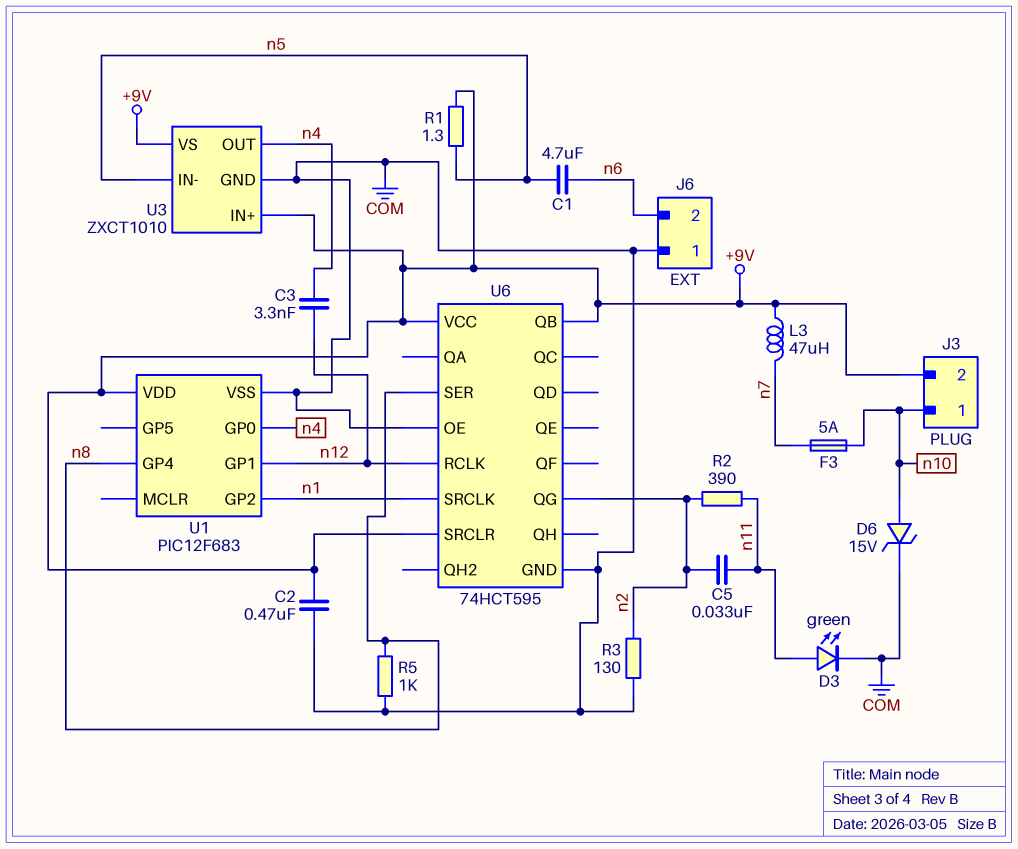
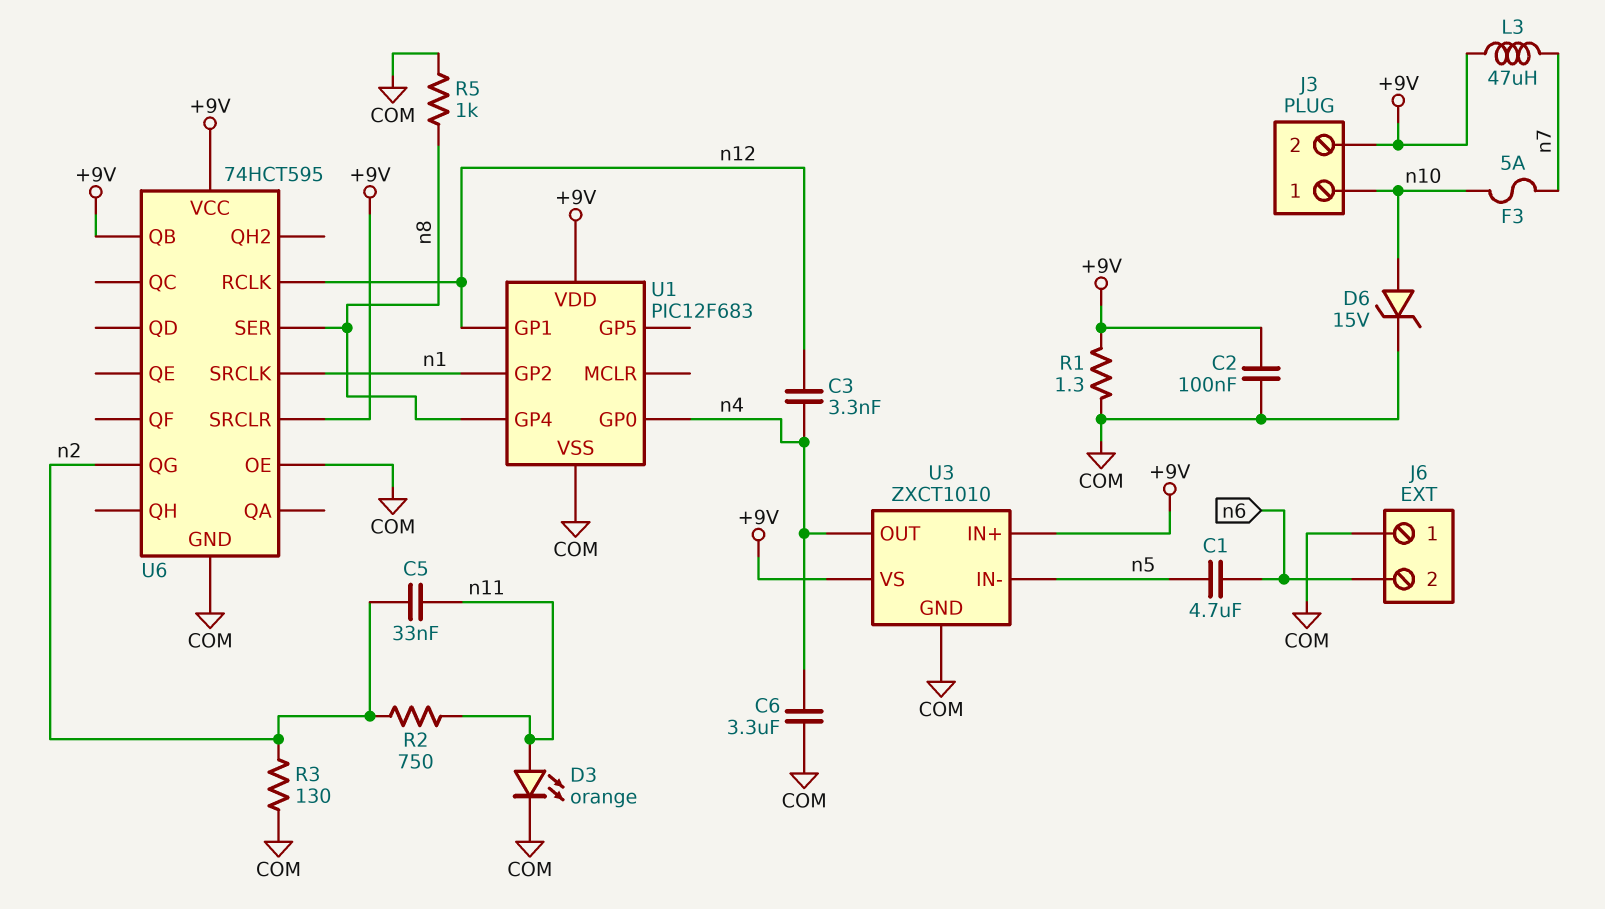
C2: 470nF (+9V, COM) -> 100nF (+9V, COM)
C6: none -> 3.3uF (COM, n4)
D3: LED green (A n11, K COM) -> LED orange (A n11, K COM)
R1: 1.3 (+9V, n5) -> 1.3 (+9V, COM)
R2: 390 (n2, n11) -> 750 (n2, n11)

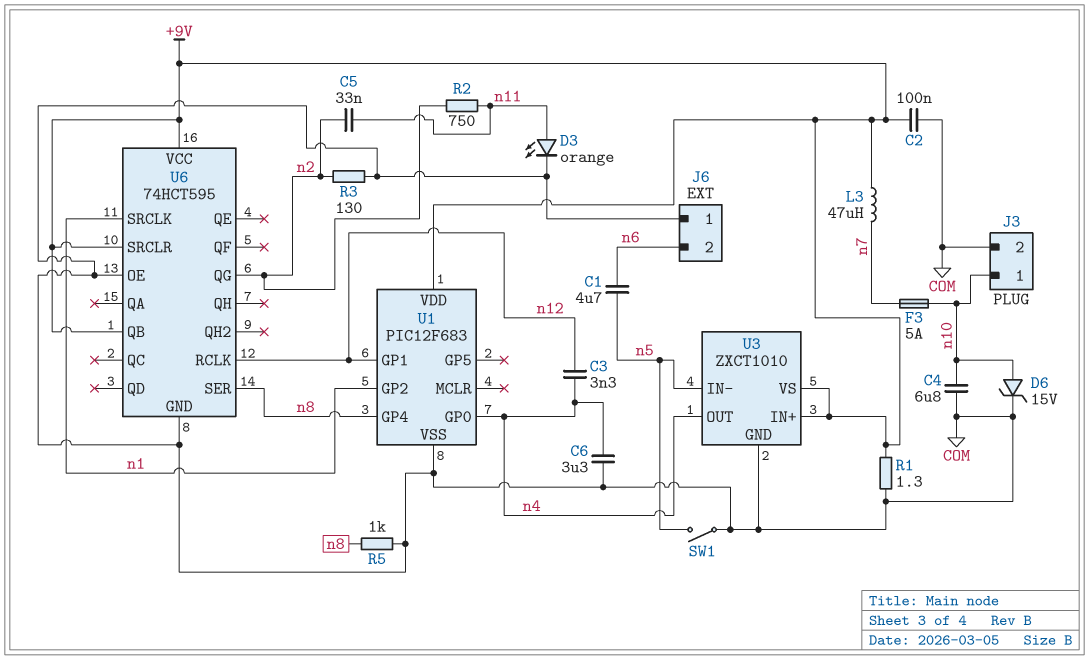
C4: none -> 6.8uF (COM, n10)
J3 pin 2: +9V -> COM
SW1: none -> switch (COM, n5)

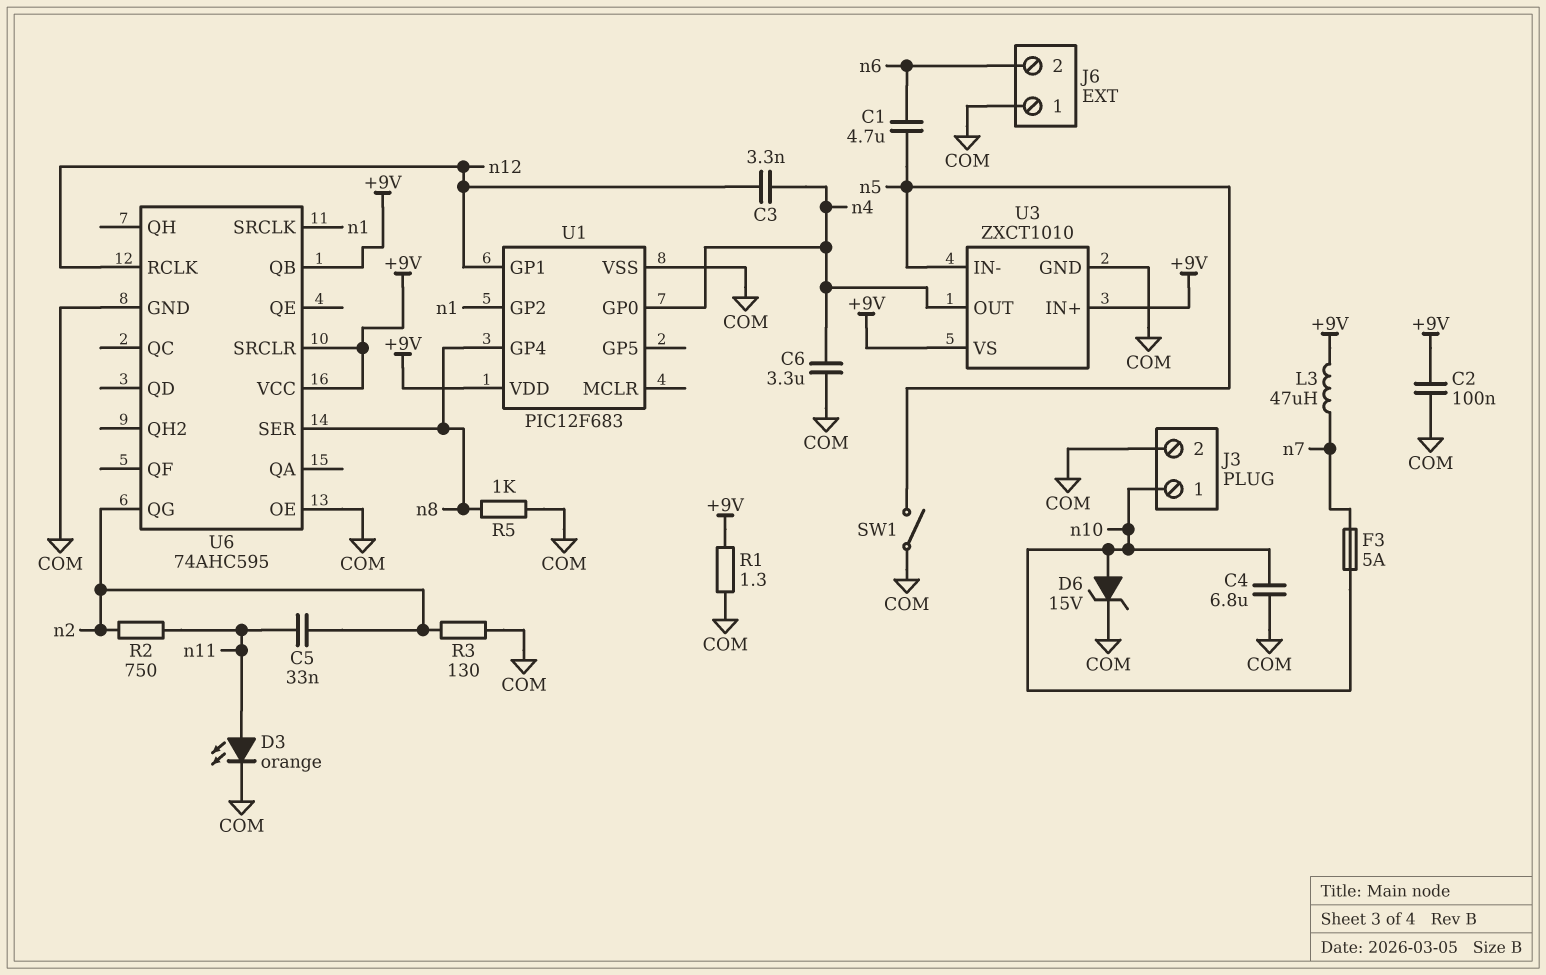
U6: 74HCT595 -> 74AHC595

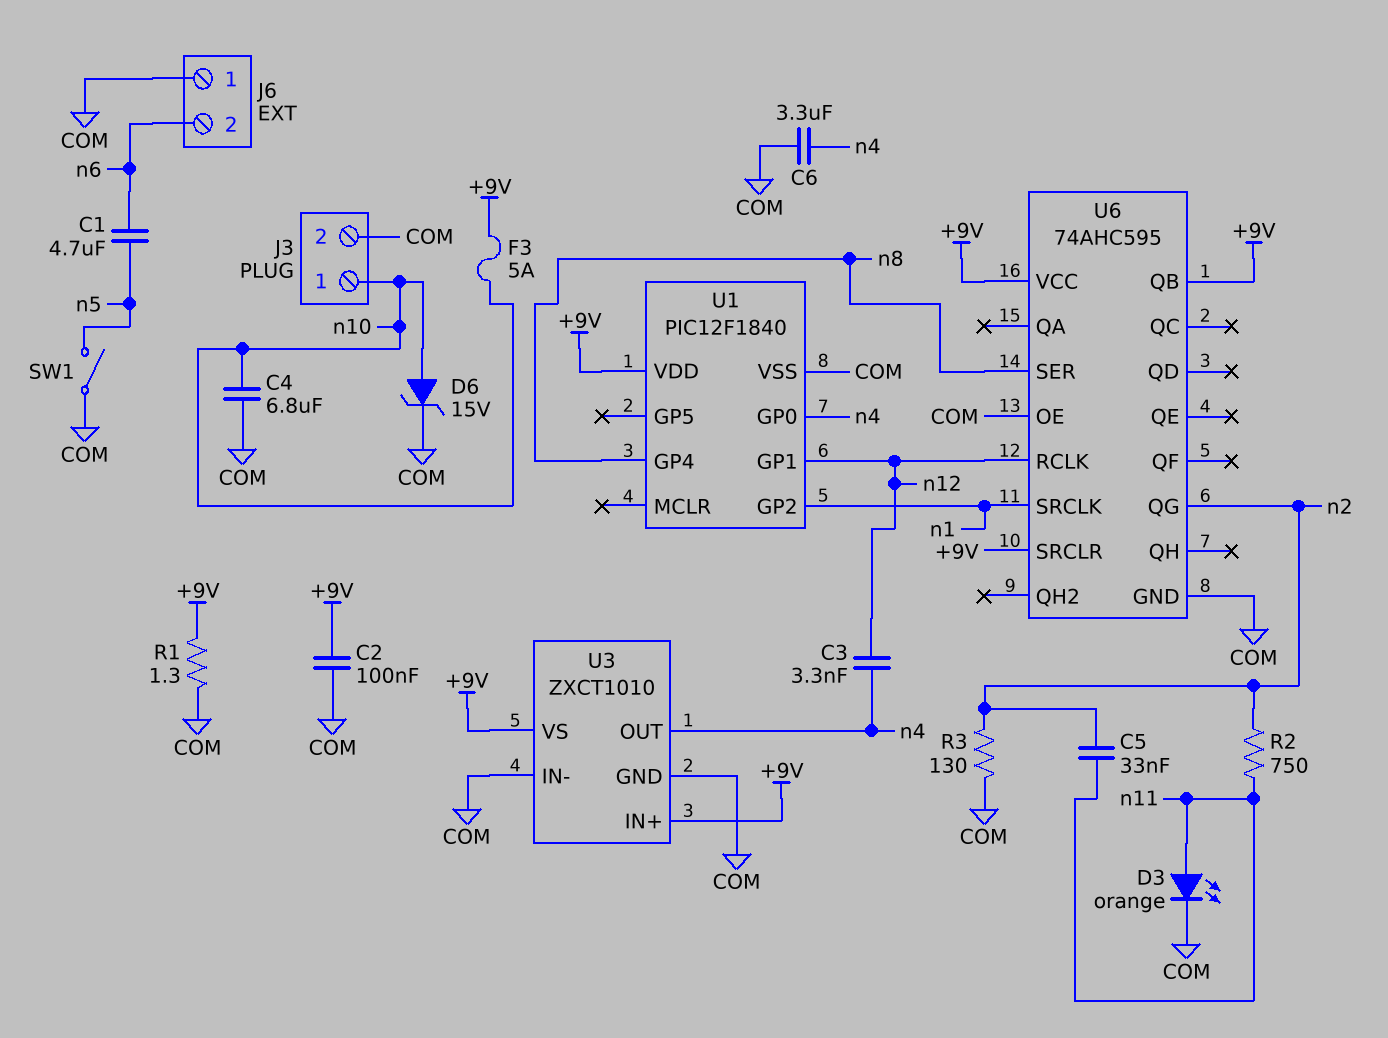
F3: 5A (n7, n10) -> 5A (+9V, n10)
L3: 47uH (+9V, n7) -> none
R5: 1k (COM, n8) -> none
U1: PIC12F683 -> PIC12F1840
U3 pin IN-: n5 -> COM

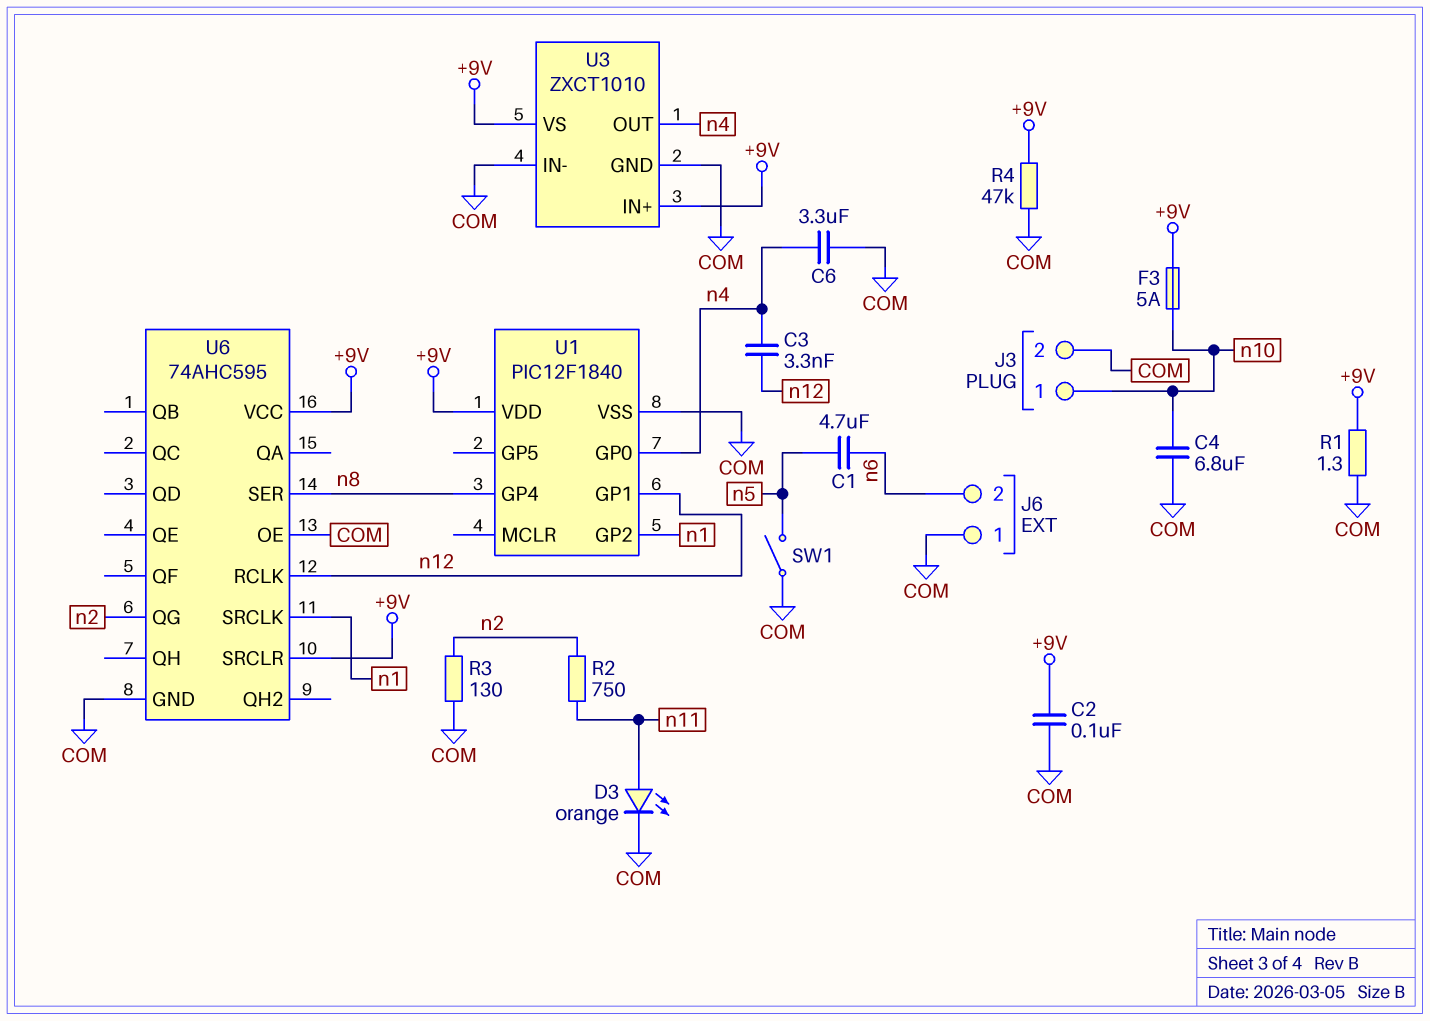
C5: 33nF (n2, n11) -> none
D6: zener 15V (A n10, K COM) -> none
R4: none -> 47k (+9V, COM)
U6 pin QB: +9V -> none

